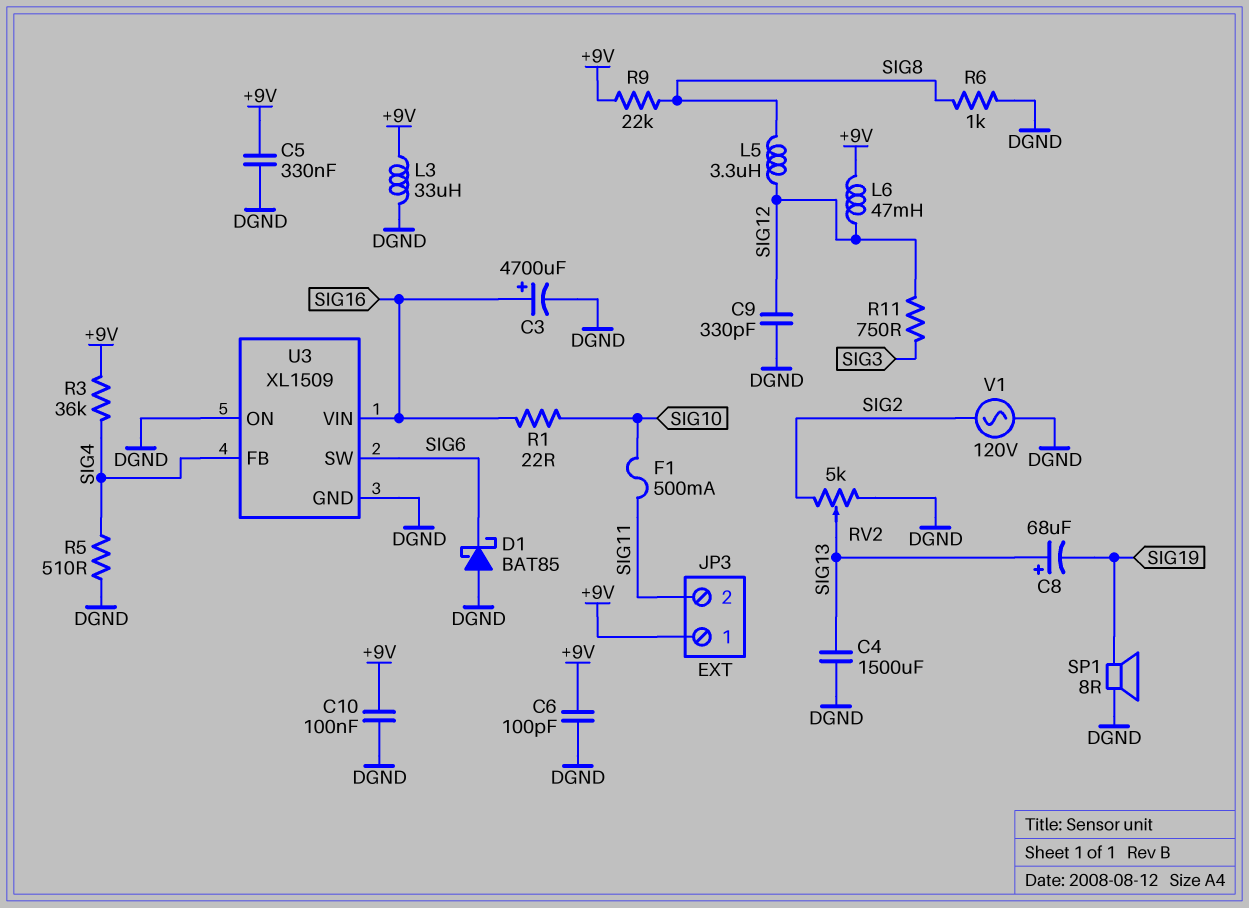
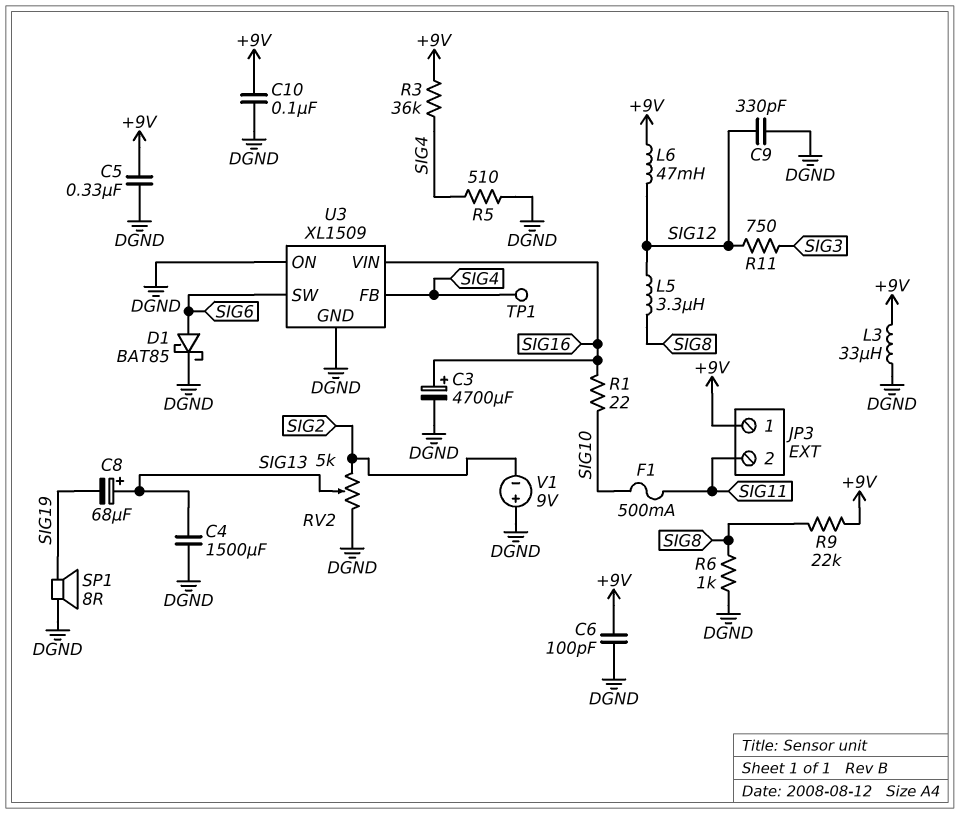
D1: schottky BAT85 (A DGND, K SIG6) -> schottky BAT85 (A SIG6, K DGND)
TP1: none -> test point (SIG4)
V1: AC 120V (DGND, SIG2) -> 9V (plus DGND, minus SIG2)

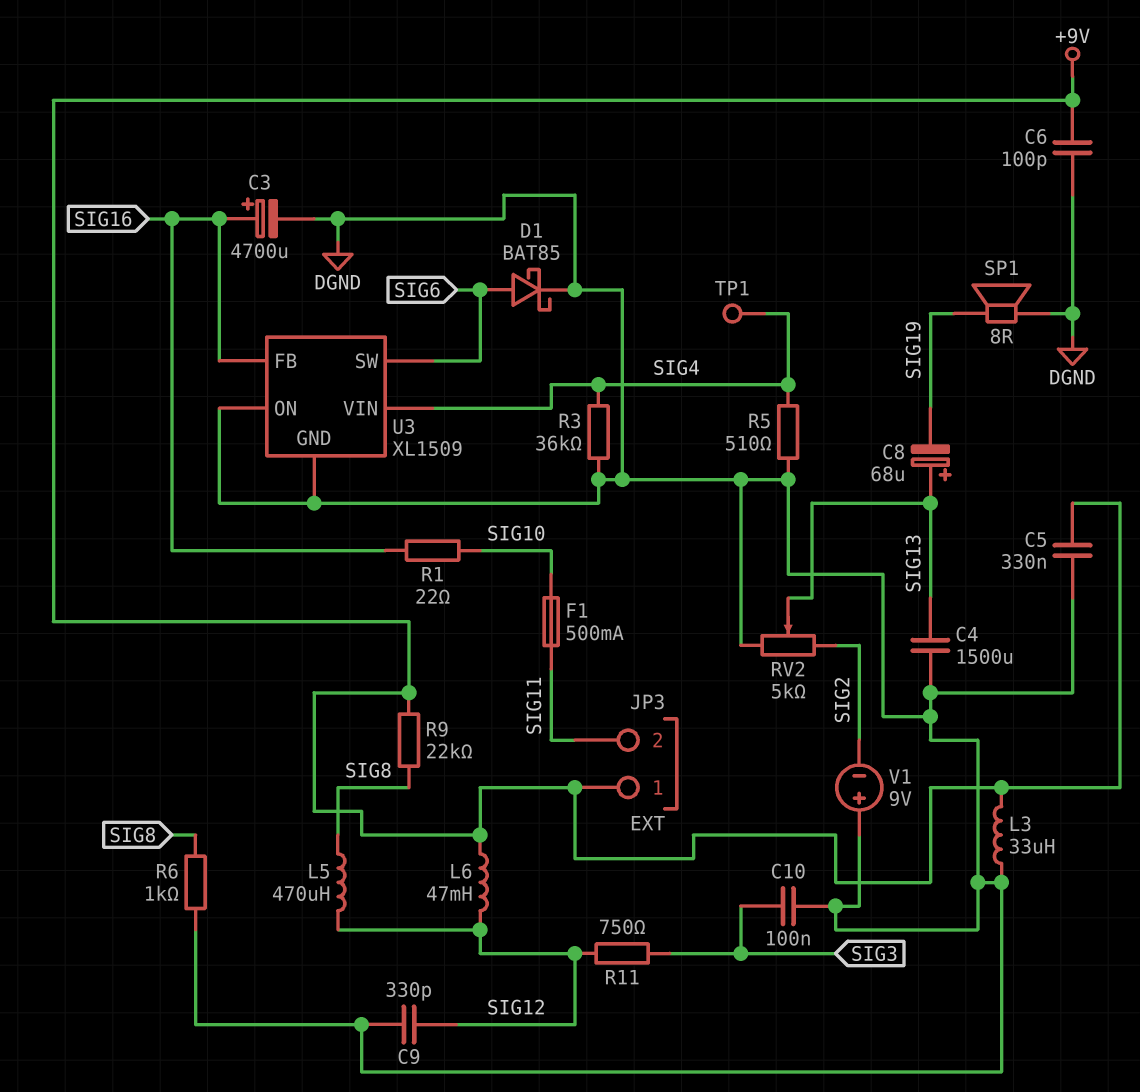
C10: 100nF (+9V, DGND) -> 100nF (DGND, SIG3)
L5: 3.3uH (SIG8, SIG12) -> 470uH (SIG8, SIG12)
R3: 36k (+9V, SIG4) -> 36k (DGND, SIG4)
U3 pin FB: SIG4 -> SIG16
U3 pin VIN: SIG16 -> SIG4

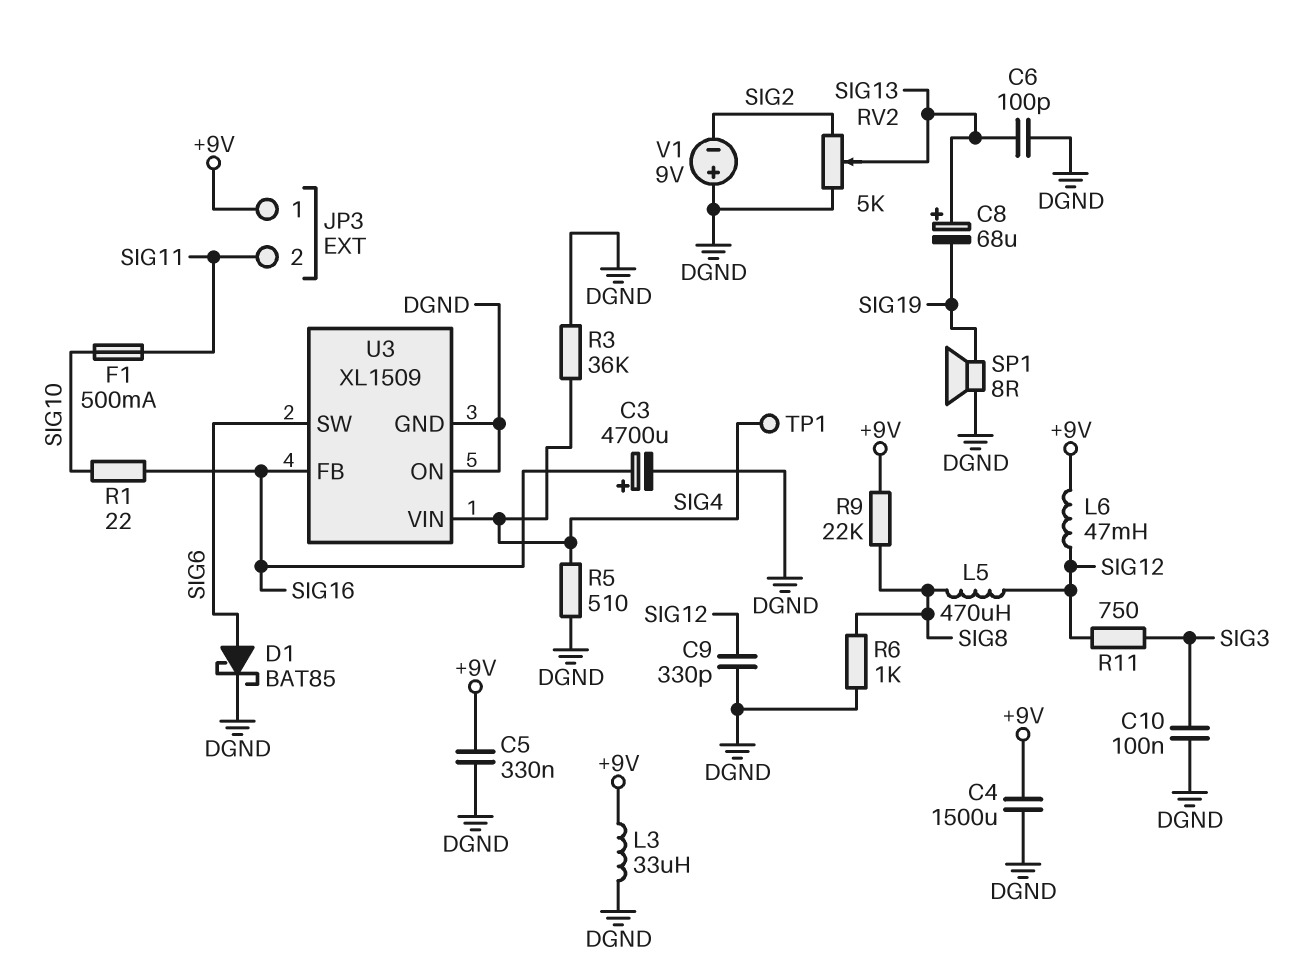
C4: 1500uF (DGND, SIG13) -> 1500uF (+9V, DGND)
C6: 100pF (+9V, DGND) -> 100pF (DGND, SIG13)

